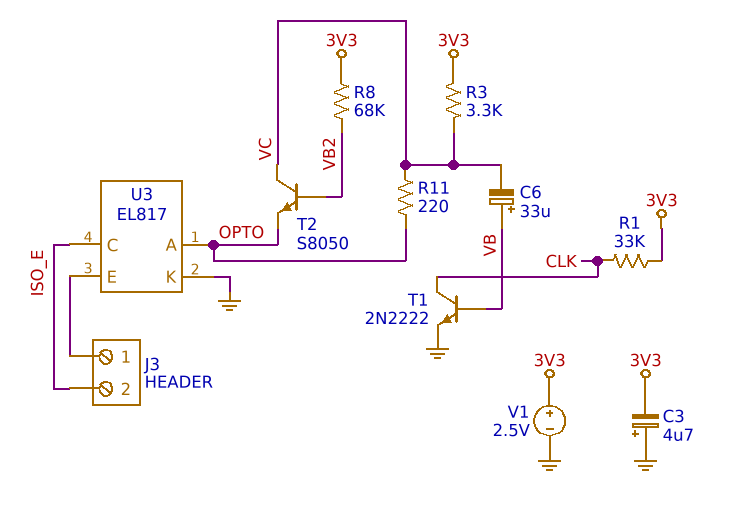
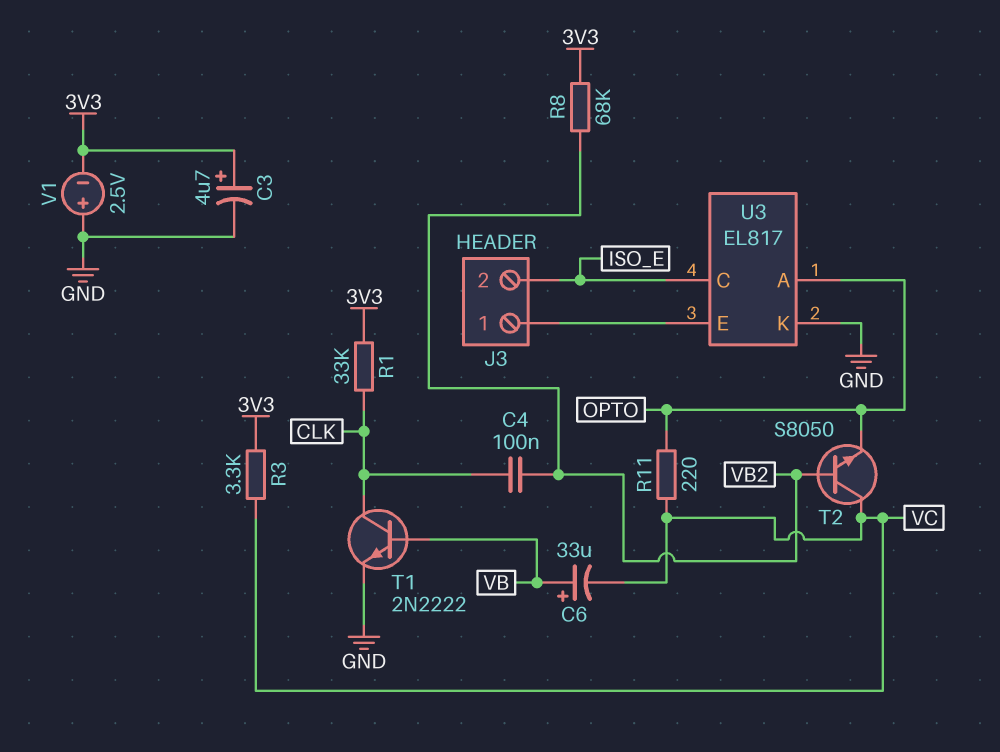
C3: 4.7uF (plus GND, minus 3V3) -> 4.7uF (plus 3V3, minus GND)
C4: none -> 100nF (CLK, VB2)
V1: 2.5V (plus 3V3, minus GND) -> 2.5V (plus GND, minus 3V3)

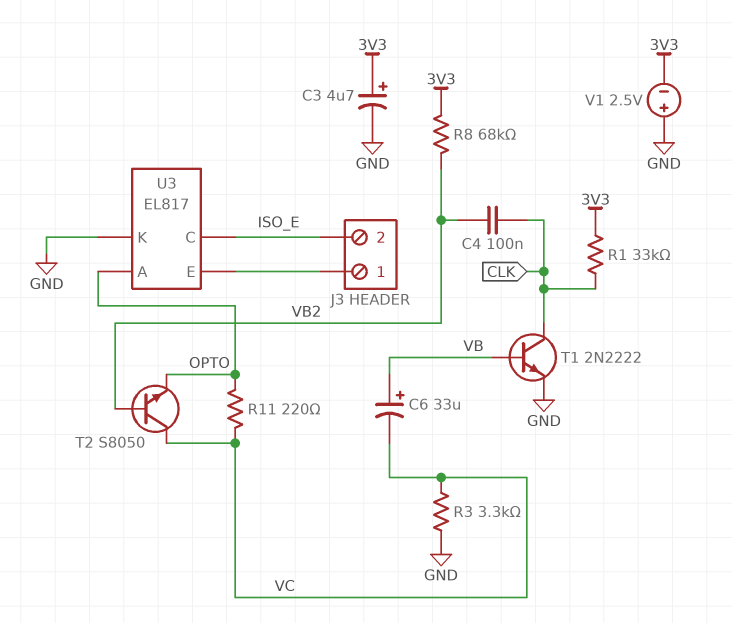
R3: 3.3k (3V3, VC) -> 3.3k (GND, VC)

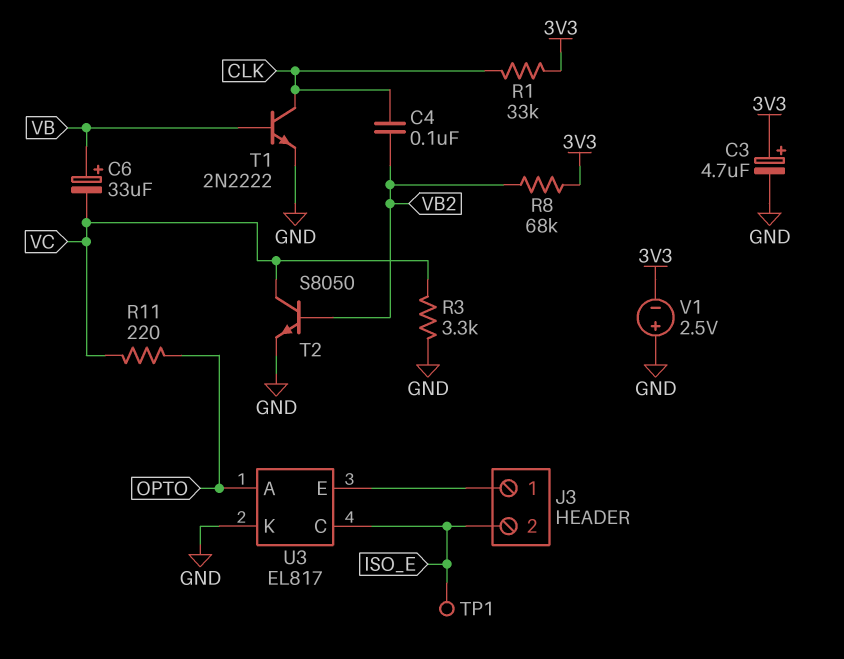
T2: NPN S8050 (B VB2, C VC, E OPTO) -> NPN S8050 (B VB2, C VC, E GND)
TP1: none -> test point (ISO_E)

